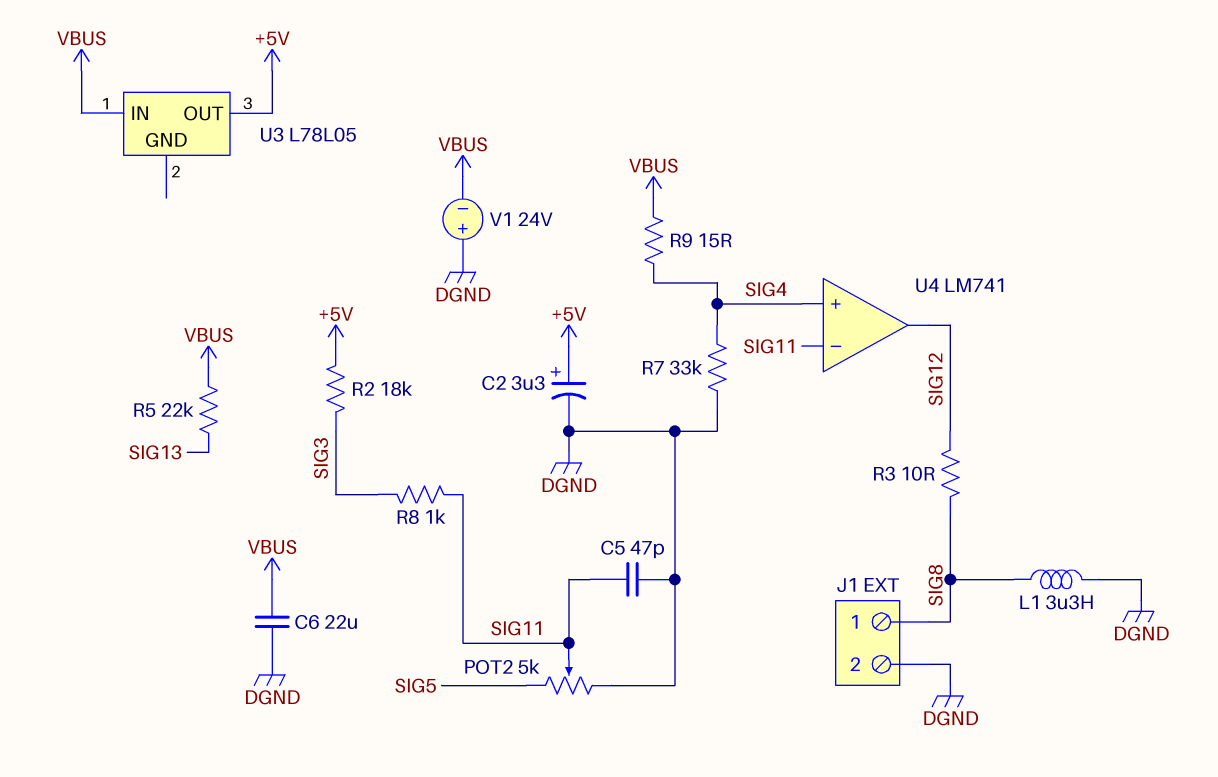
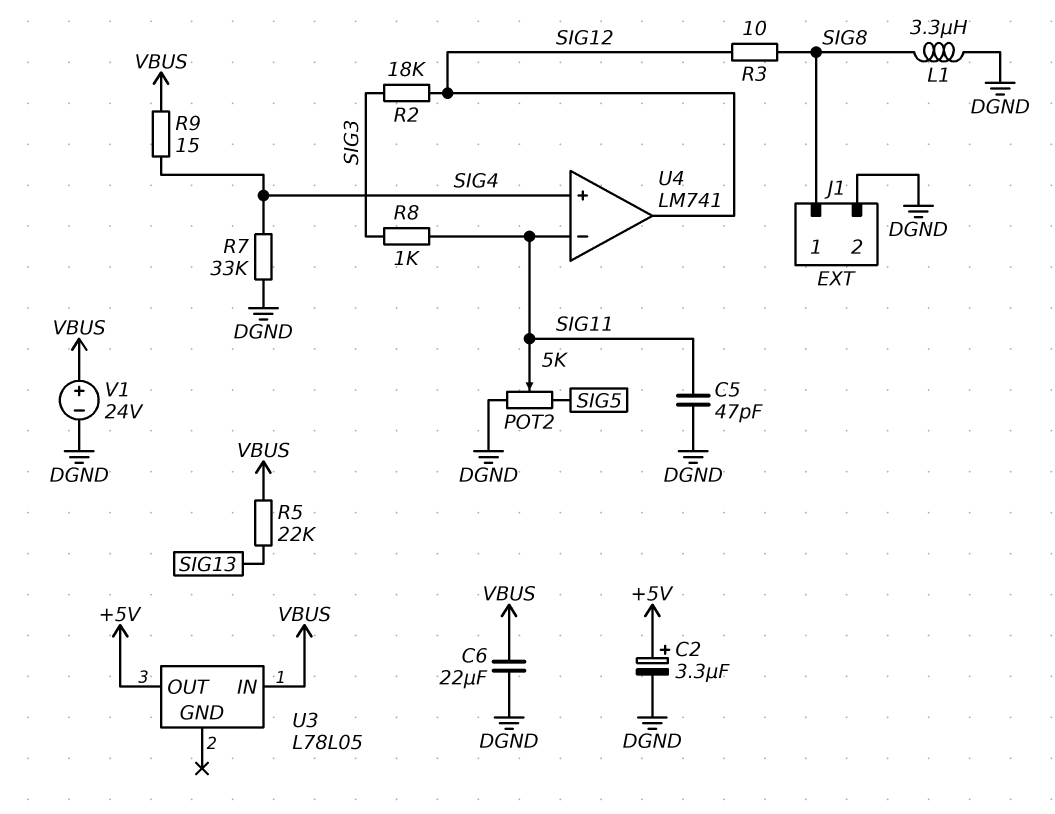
R2: 18k (+5V, SIG3) -> 18k (SIG3, SIG12)
V1: 24V (plus DGND, minus VBUS) -> 24V (plus VBUS, minus DGND)

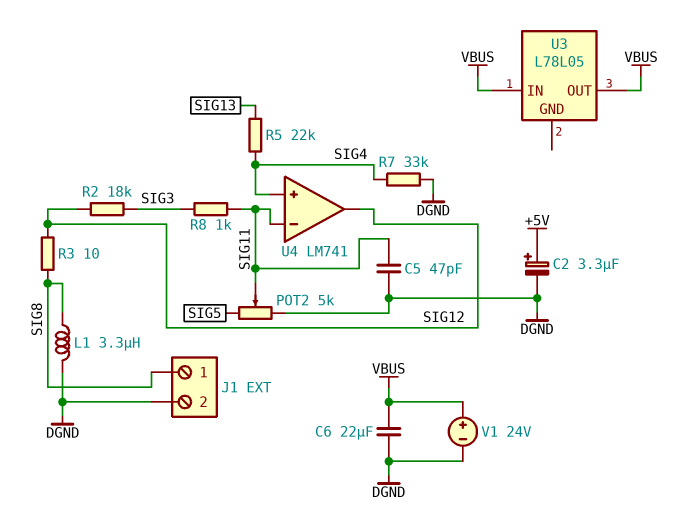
R5: 22k (SIG13, VBUS) -> 22k (SIG4, SIG13)
R9: 15 (SIG4, VBUS) -> none
U3 pin OUT: +5V -> VBUS

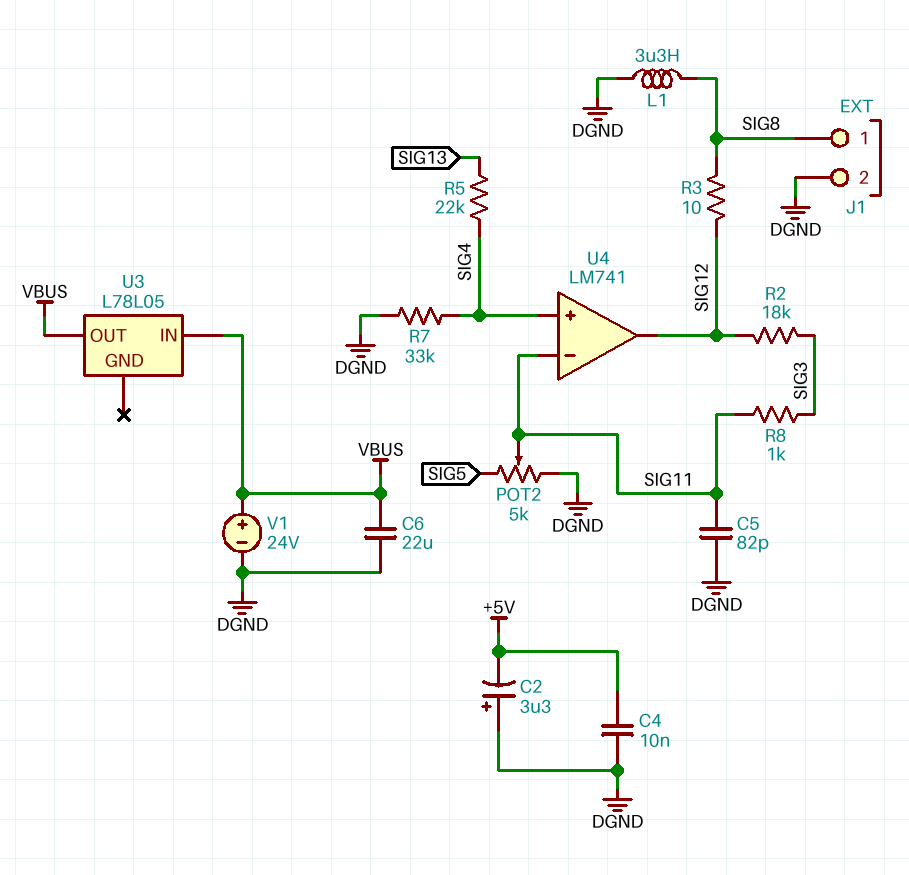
C2: 3.3uF (plus +5V, minus DGND) -> 3.3uF (plus DGND, minus +5V)
C4: none -> 10nF (+5V, DGND)
C5: 47pF (DGND, SIG11) -> 82pF (DGND, SIG11)

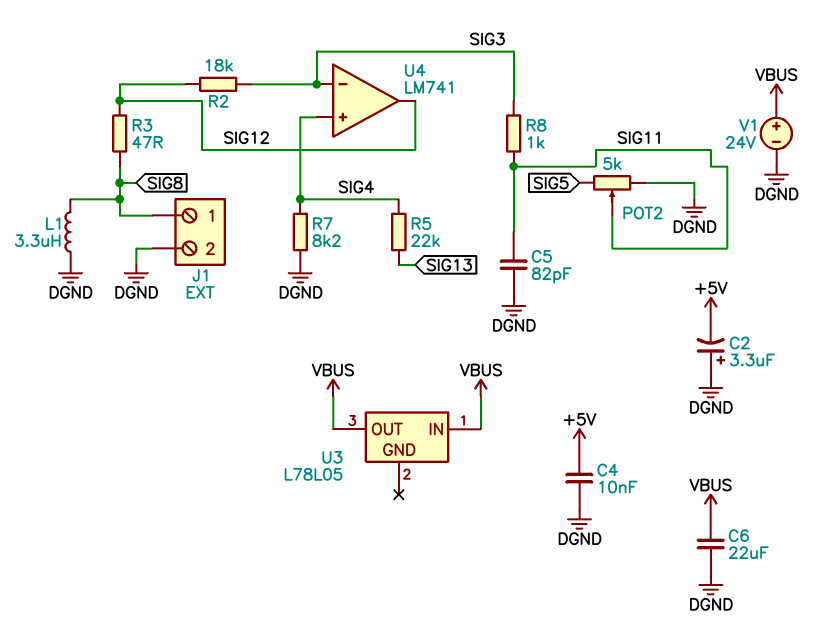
R3: 10 (SIG8, SIG12) -> 47 (SIG8, SIG12)
R7: 33k (DGND, SIG4) -> 8.2k (DGND, SIG4)
U4 pin in-: SIG11 -> SIG3

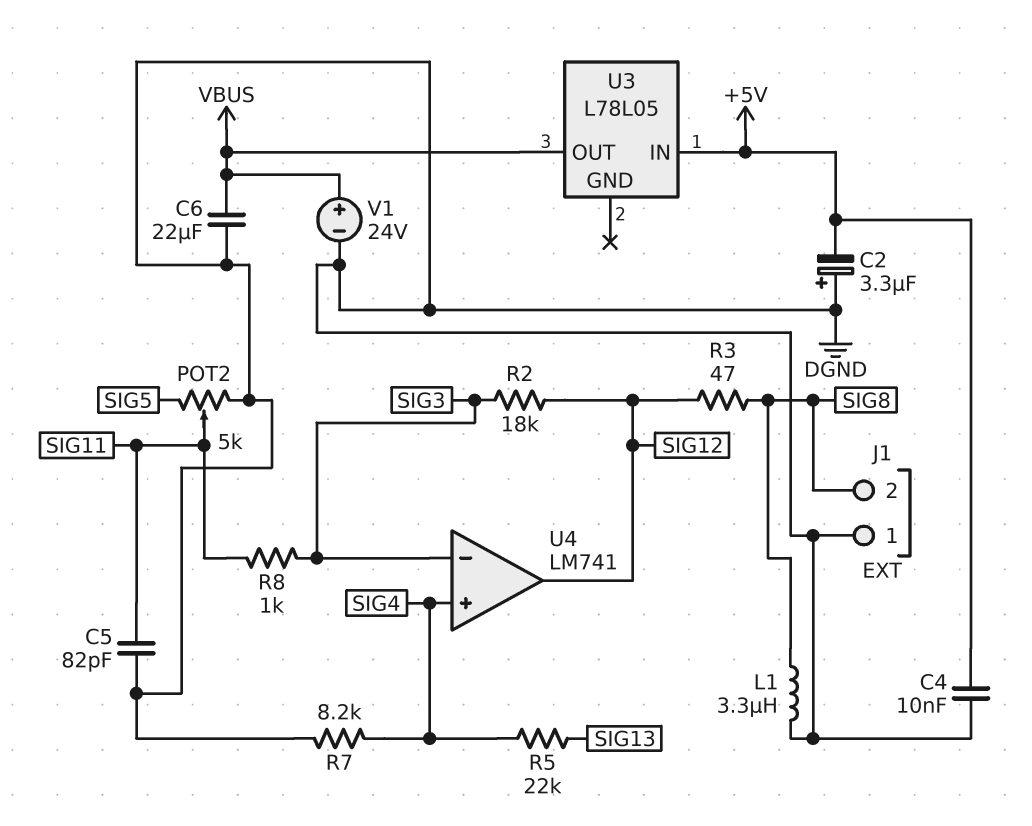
J1 pin 1: SIG8 -> DGND
J1 pin 2: DGND -> SIG8
U3 pin IN: VBUS -> +5V

